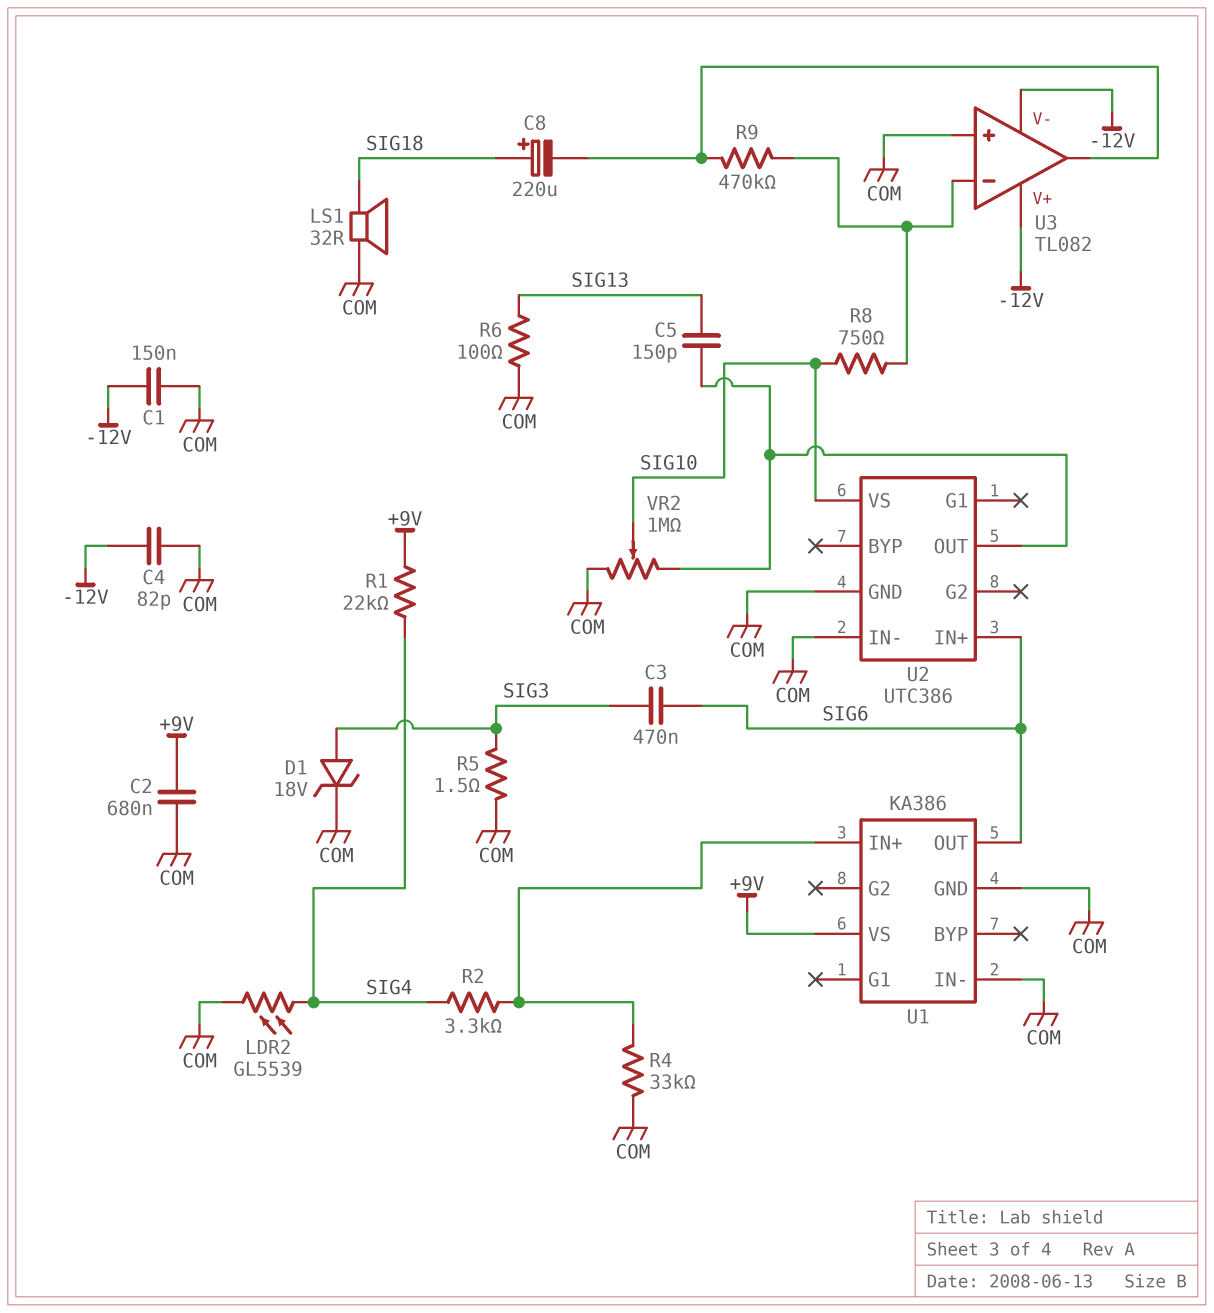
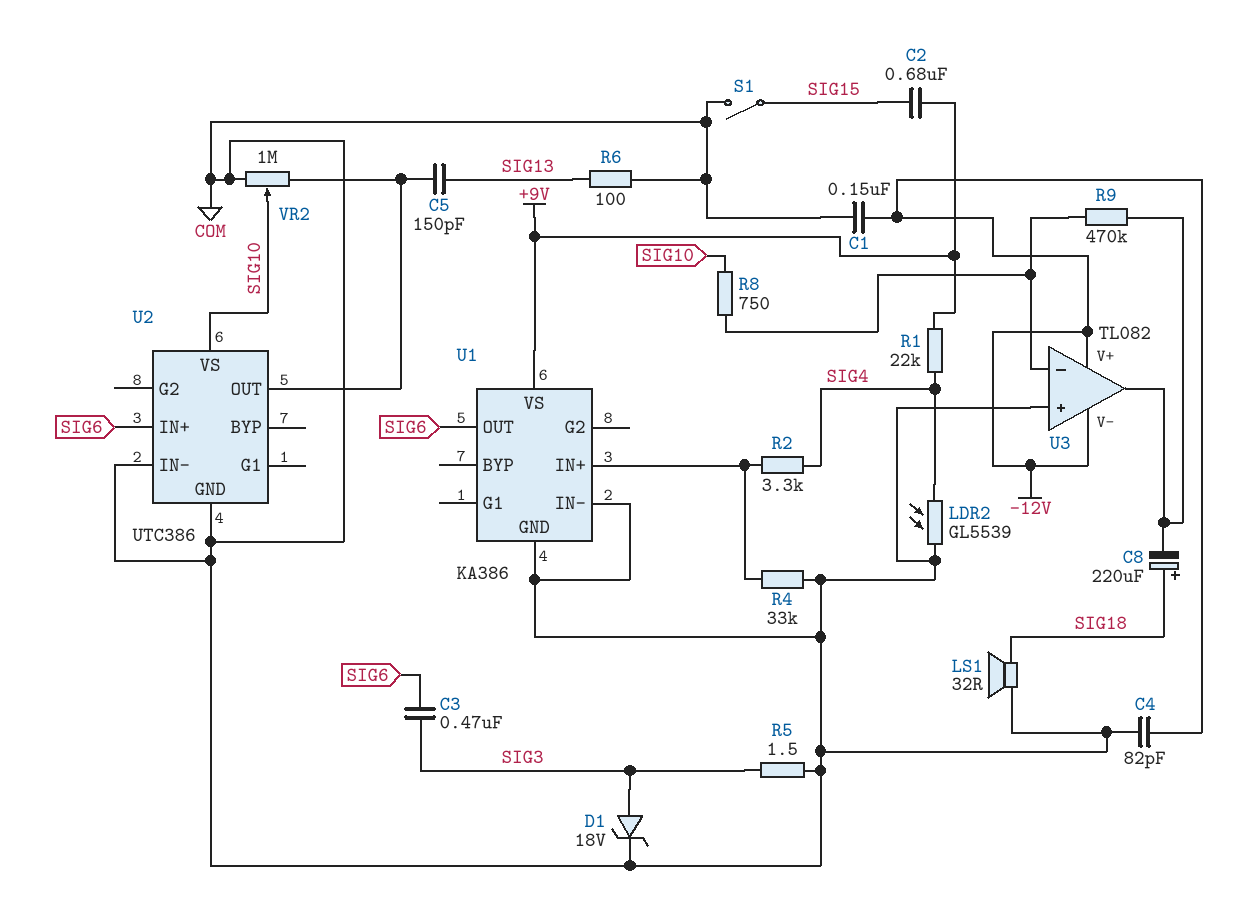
C2: 680nF (+9V, COM) -> 680nF (+9V, SIG15)
S1: none -> switch (COM, SIG15)

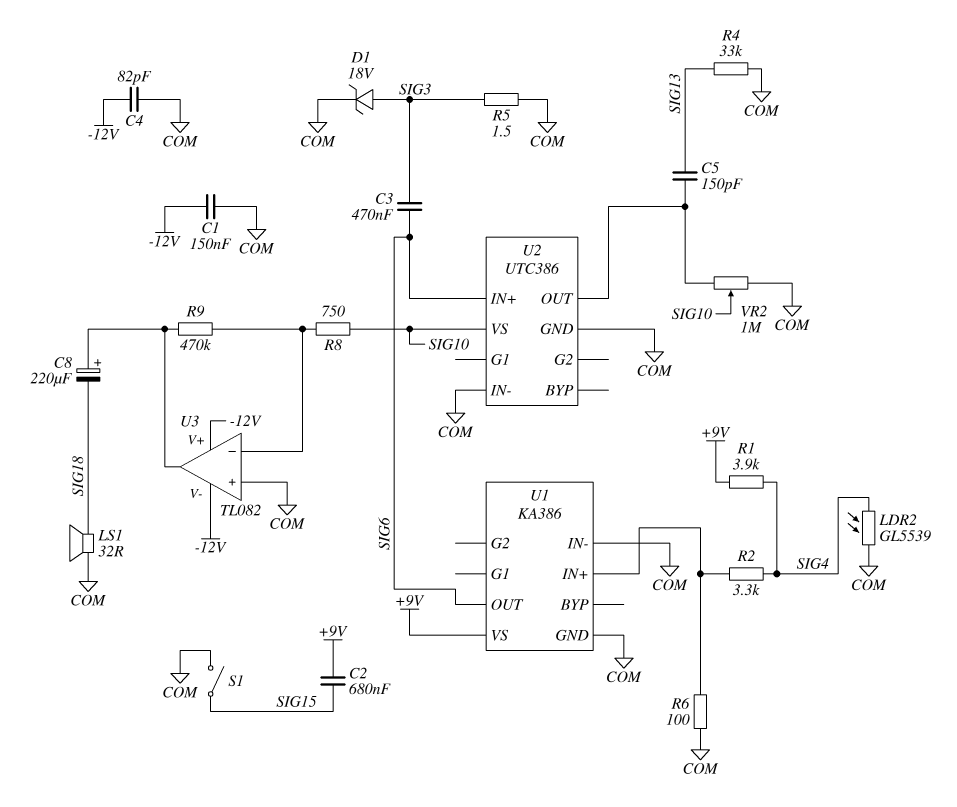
C8: 220uF (plus SIG18, minus U3/out) -> 220uF (plus U3/out, minus SIG18)
R1: 22k (+9V, SIG4) -> 3.9k (+9V, SIG4)
R4: 33k (COM, U1/IN+) -> 33k (COM, SIG13)
R6: 100 (COM, SIG13) -> 100 (COM, U1/IN+)

